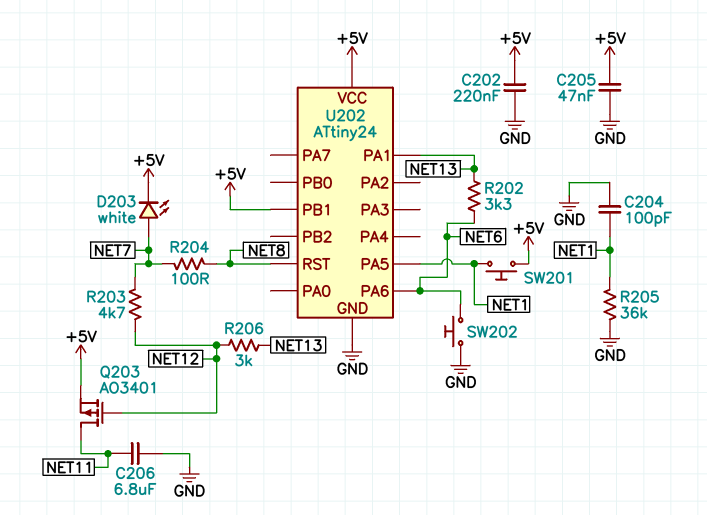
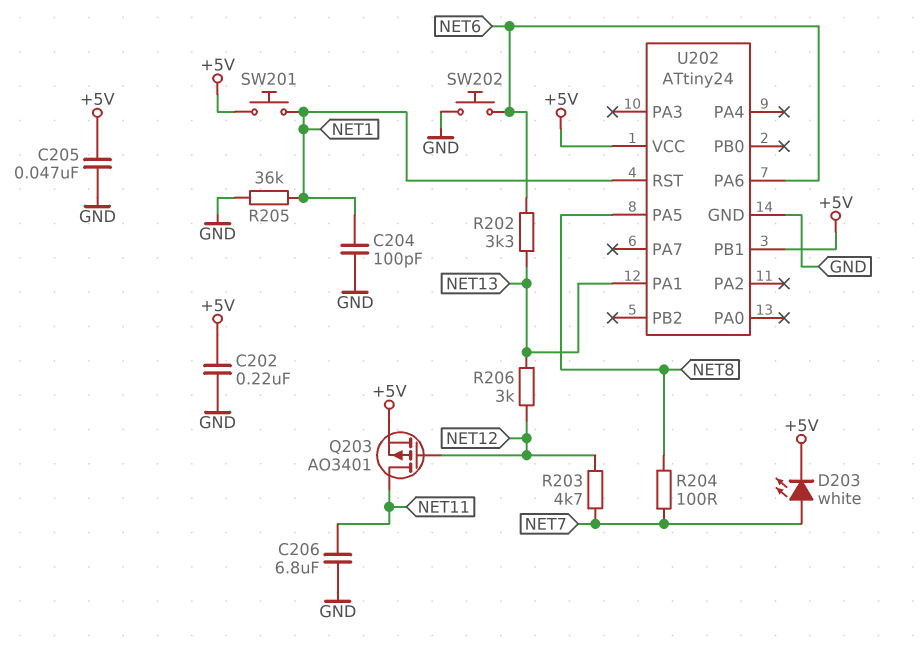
U202 pin PA5: NET1 -> NET8
U202 pin RST: NET8 -> NET1

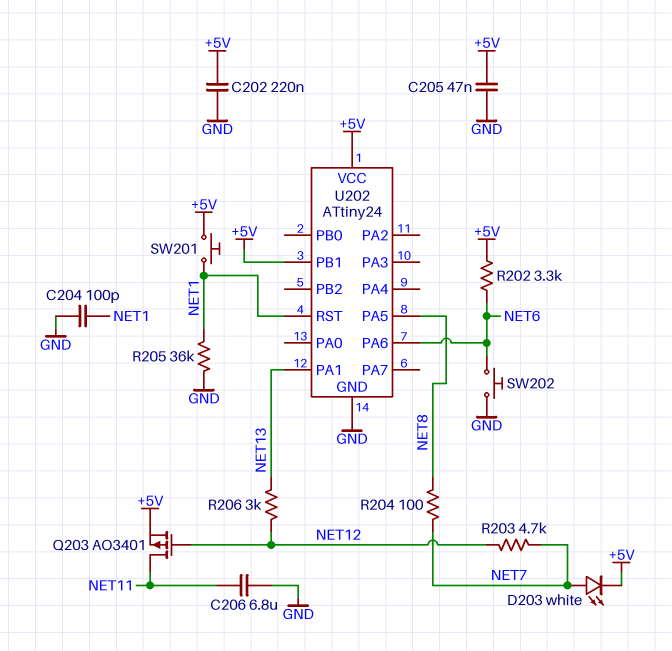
R202: 3.3k (NET6, NET13) -> 3.3k (+5V, NET6)

